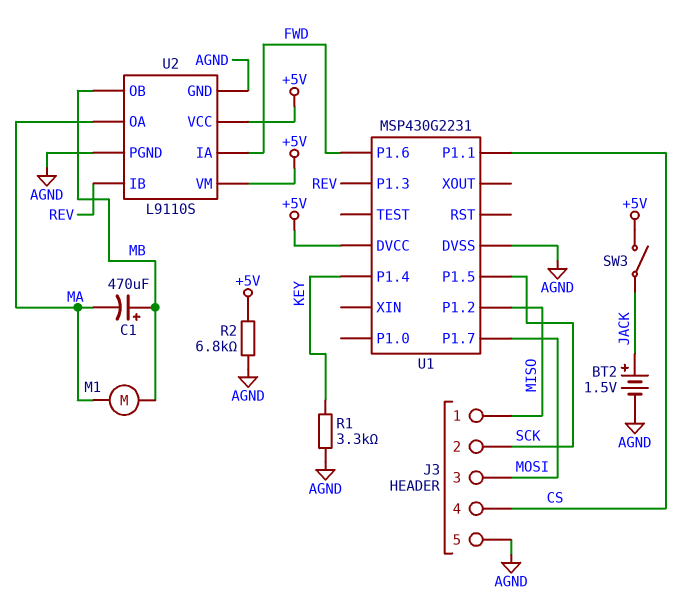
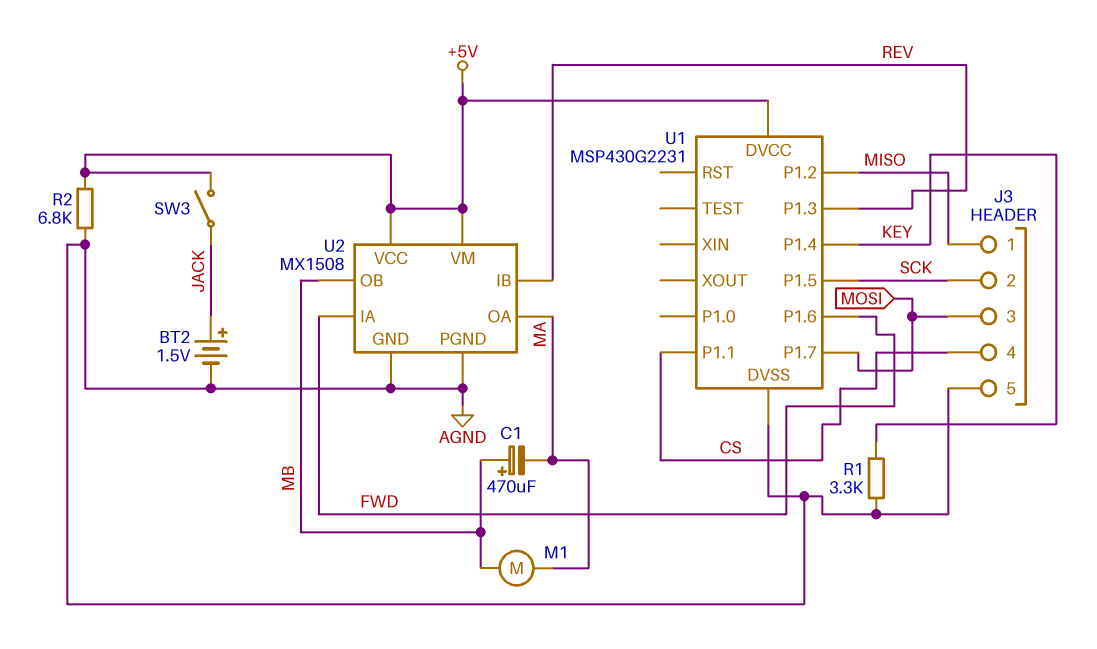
U2: L9110S -> MX1508

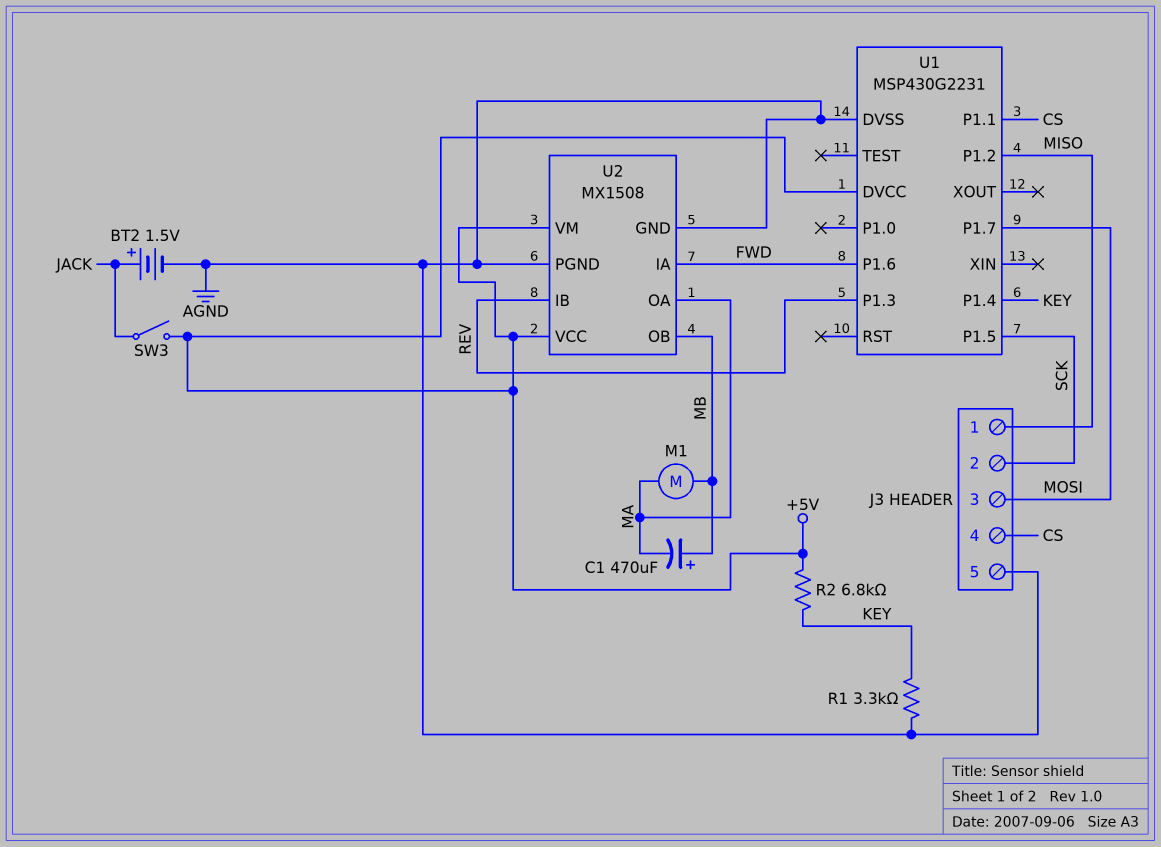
R2: 6.8k (+5V, AGND) -> 6.8k (+5V, KEY)

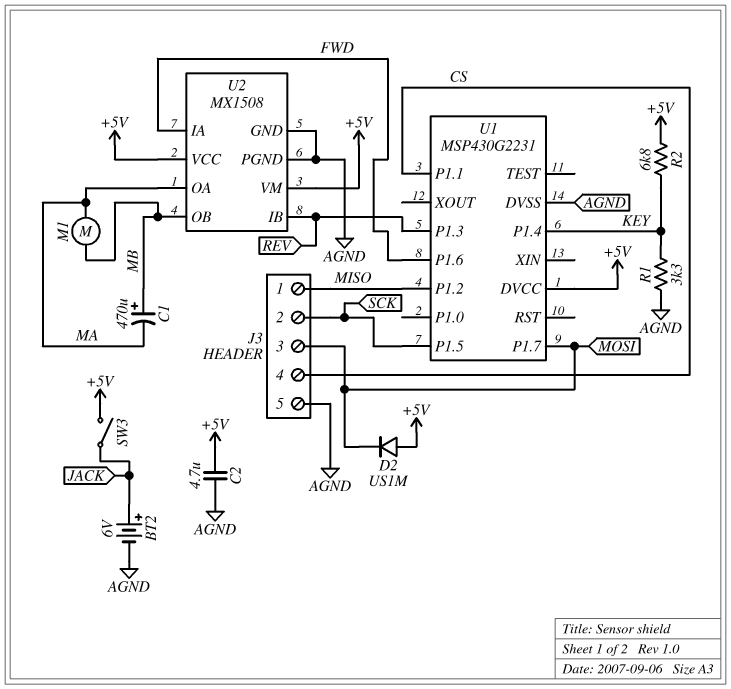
BT2: 1.5V (plus JACK, minus AGND) -> 6V (plus JACK, minus AGND)
C2: none -> 4.7uF (+5V, AGND)
D2: none -> diode US1M (A +5V, K MOSI)

